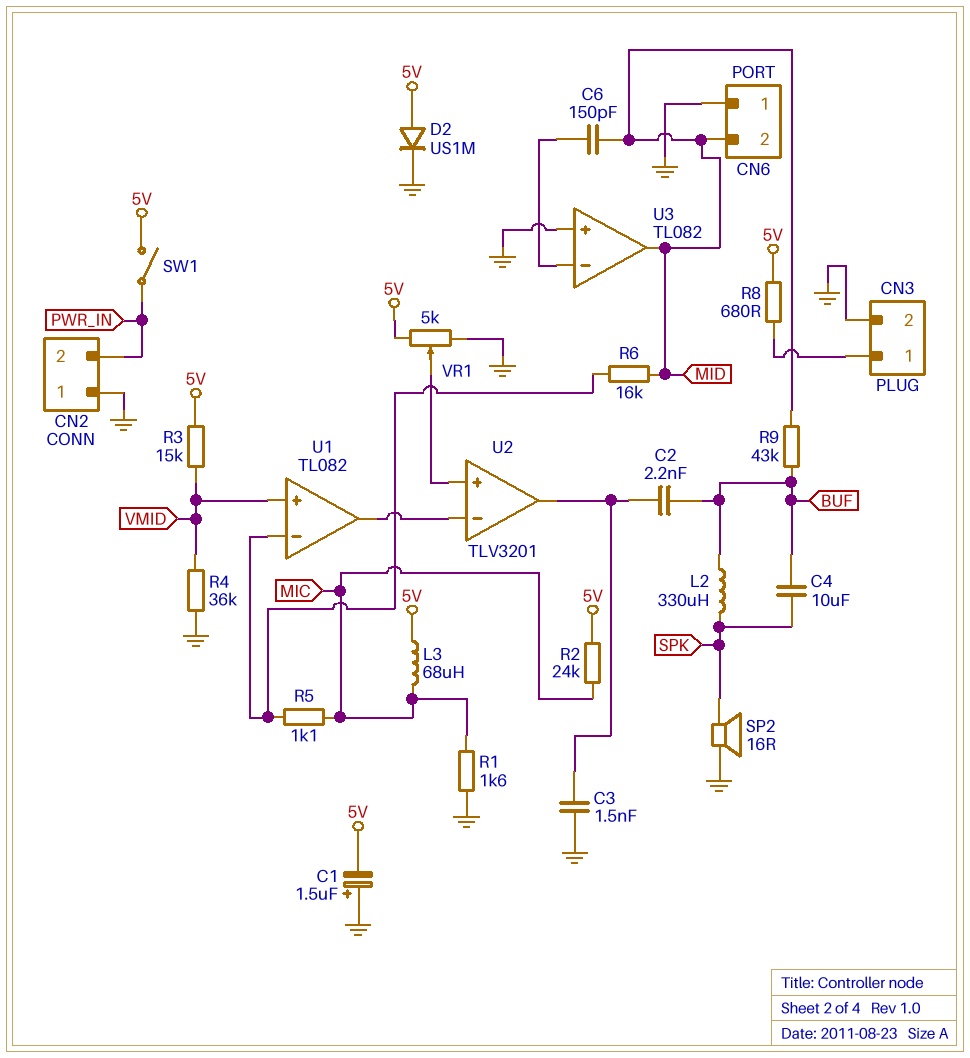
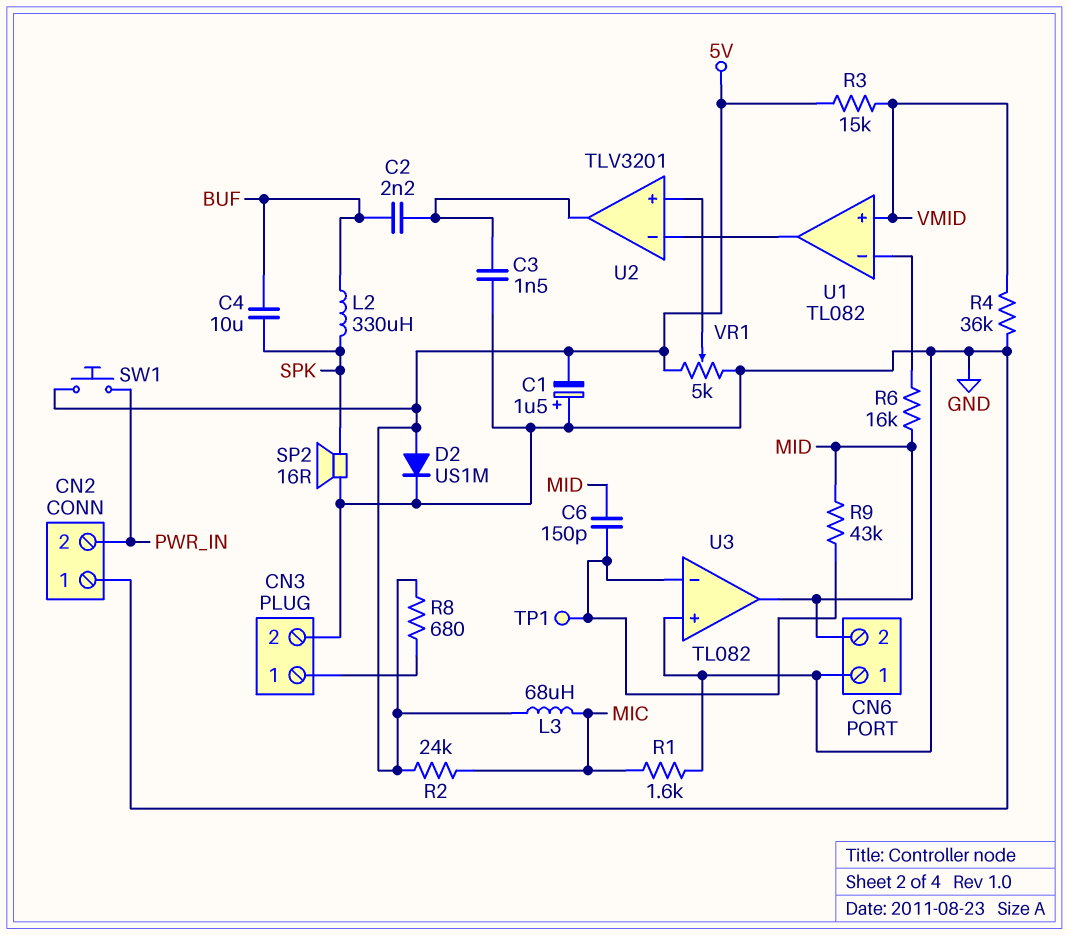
R5: 1.1k (MIC, U1/in-) -> none
R9: 43k (BUF, MID) -> 43k (MID, U3/in-)
SW1: switch (5V, PWR_IN) -> button (5V, PWR_IN)
TP1: none -> test point (U3/in-)

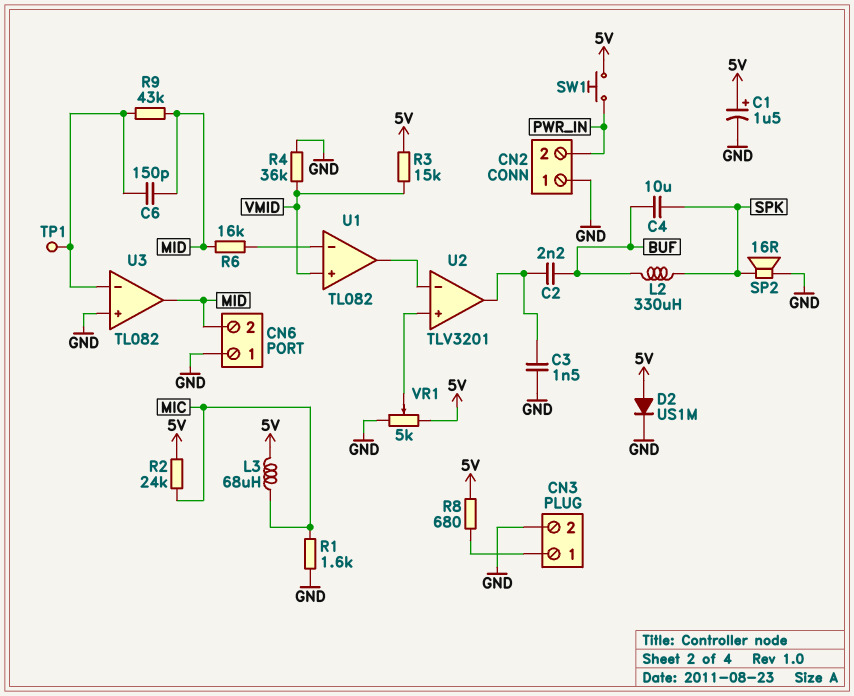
C1: 1.5uF (plus GND, minus 5V) -> 1.5uF (plus 5V, minus GND)

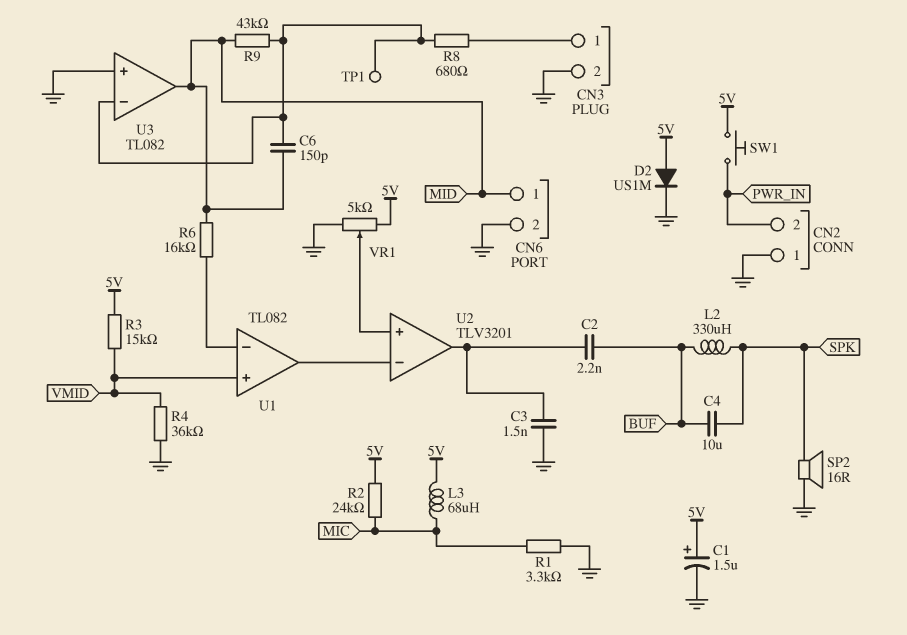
CN6 pin 1: GND -> MID
CN6 pin 2: MID -> GND
R1: 1.6k (GND, MIC) -> 3.3k (GND, MIC)
R8: 680 (5V, CN3/1) -> 680 (CN3/1, U3/in-)

